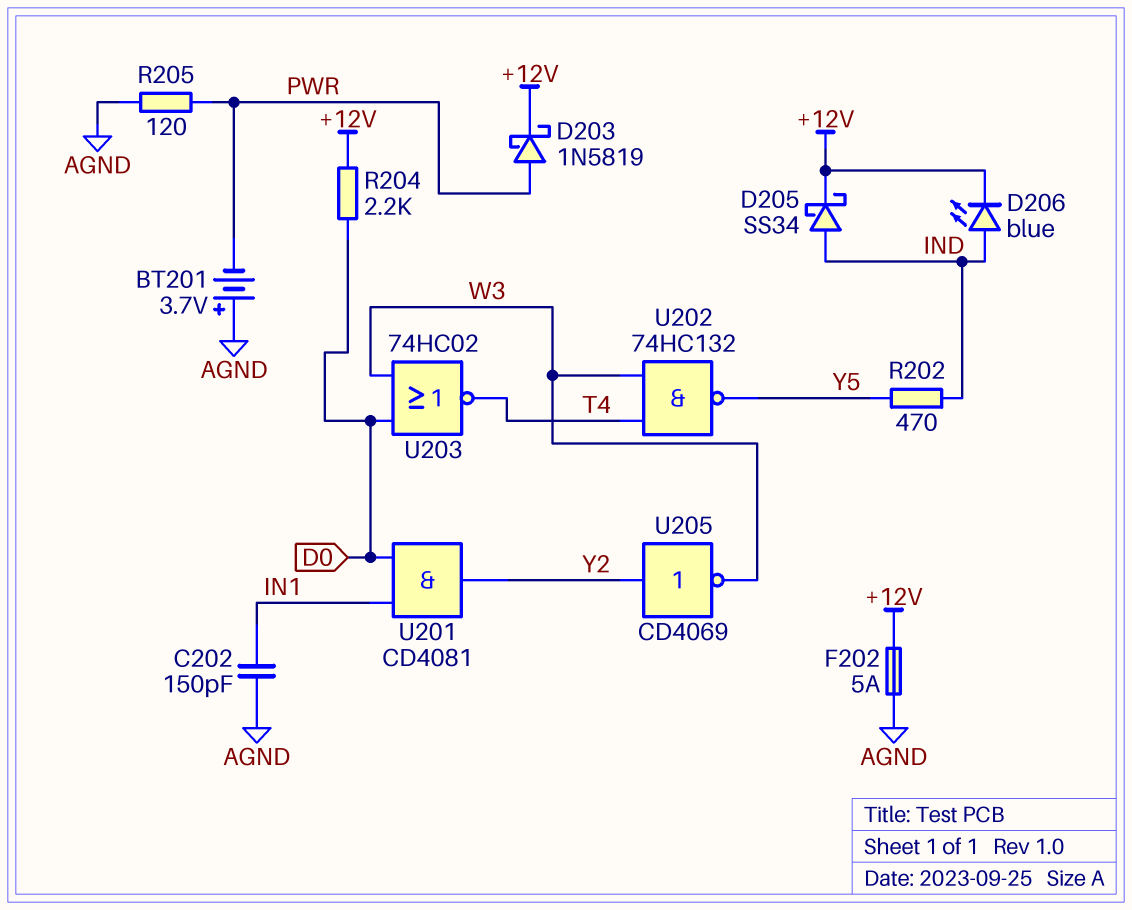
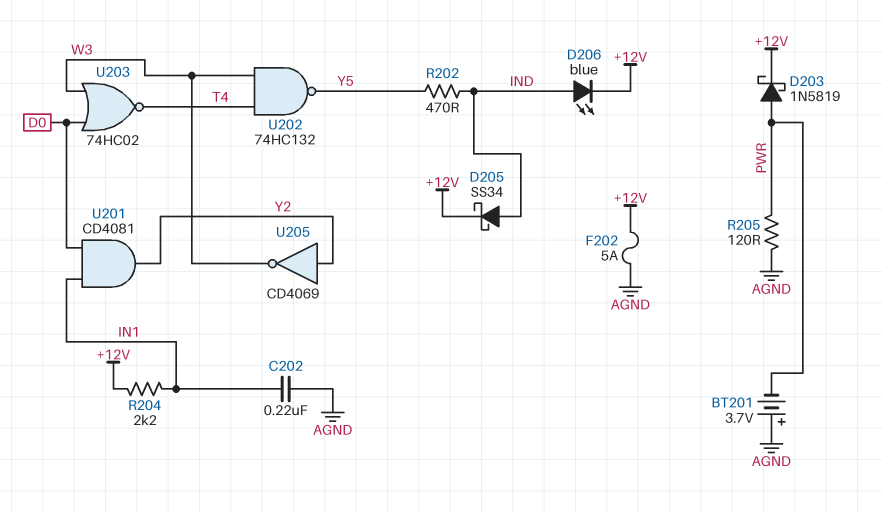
C202: 150pF (AGND, IN1) -> 220nF (AGND, IN1)
R204: 2.2k (+12V, D0) -> 2.2k (+12V, IN1)

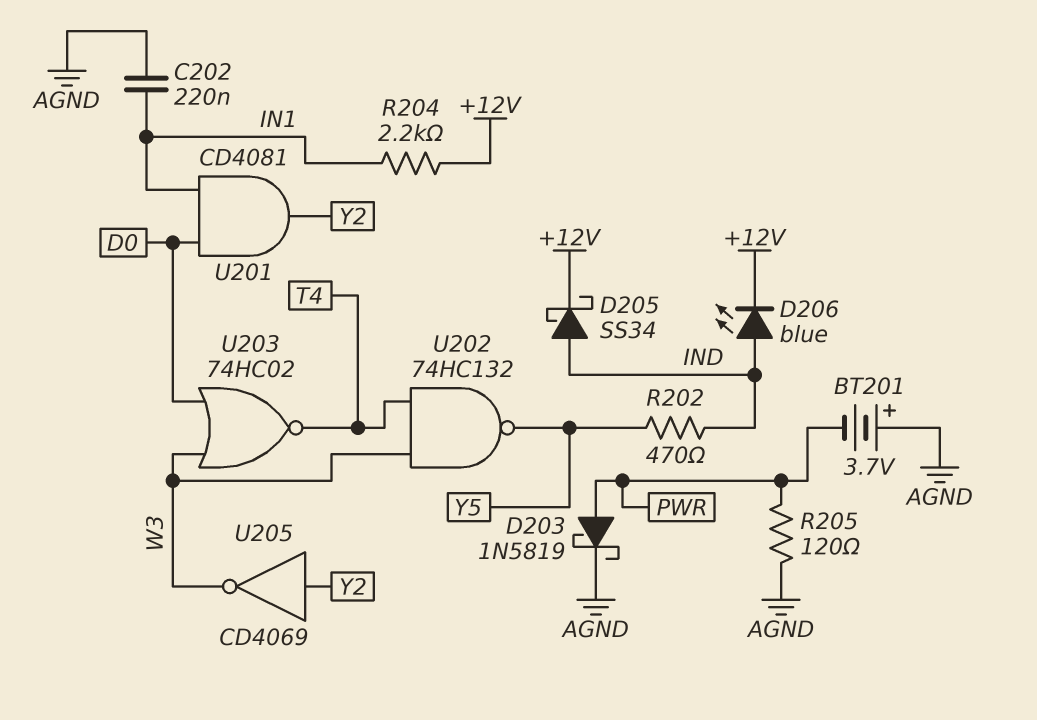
D203: schottky 1N5819 (A PWR, K +12V) -> schottky 1N5819 (A PWR, K AGND)
F202: 5A (+12V, AGND) -> none

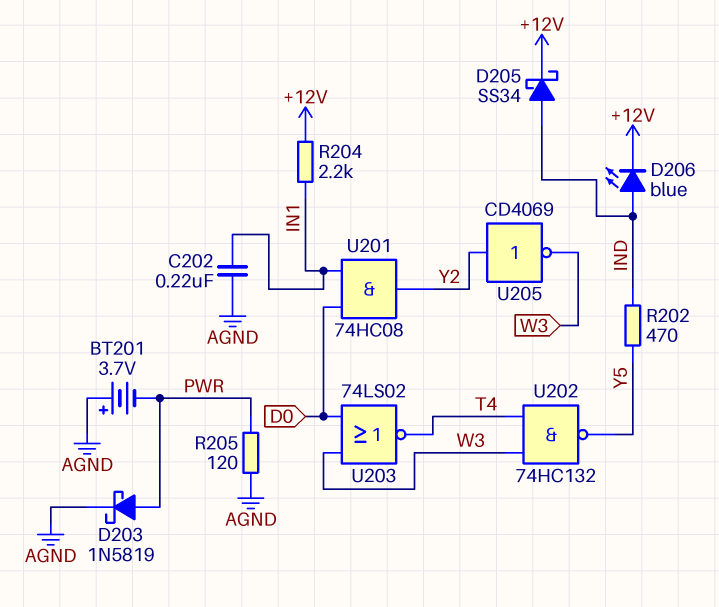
U201: AND CD4081 (in D0, in IN1, out Y2) -> AND 74HC08 (in D0, in IN1, out Y2)
U203: NOR 74HC02 (in D0, in W3, out T4) -> NOR 74LS02 (in D0, in W3, out T4)

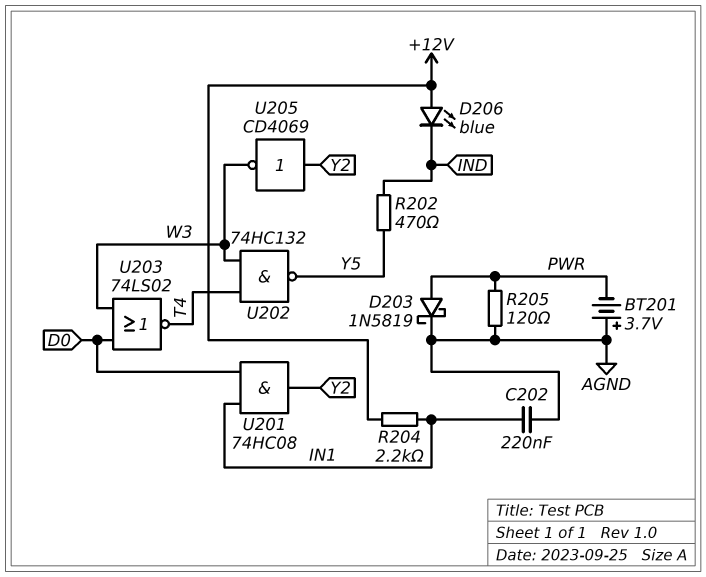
D205: schottky SS34 (A IND, K +12V) -> none
D206: LED blue (A IND, K +12V) -> LED blue (A +12V, K IND)

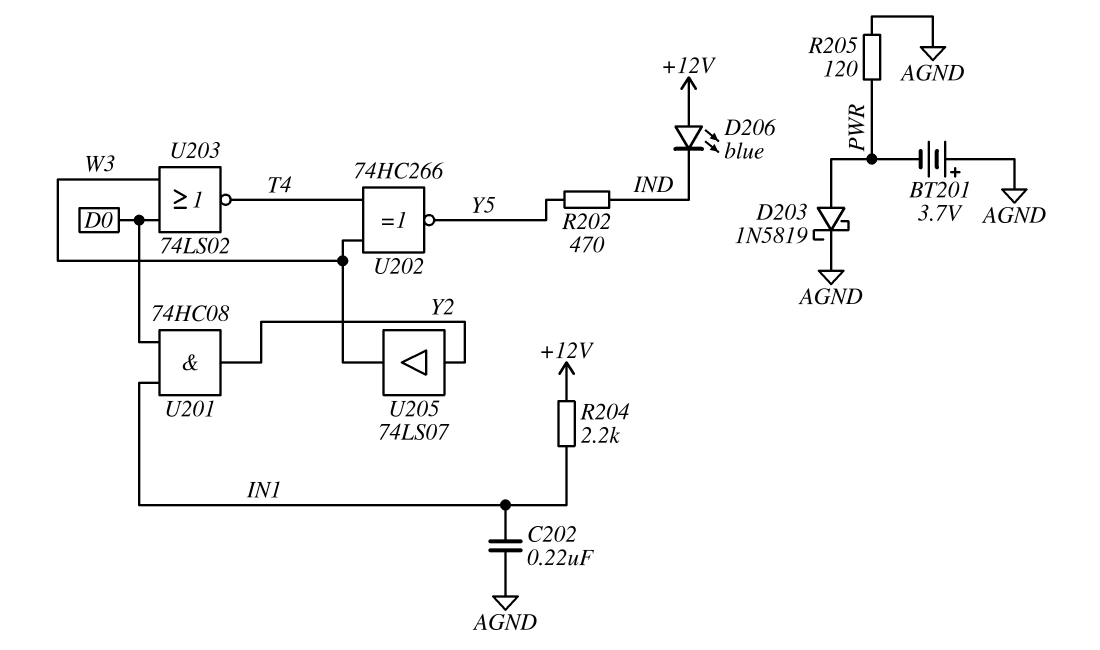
U202: NAND 74HC132 (in T4, in W3, out Y5) -> XNOR 74HC266 (in T4, in W3, out Y5)
U205: NOT CD4069 (in Y2, out W3) -> buffer 74LS07 (in Y2, out W3)

